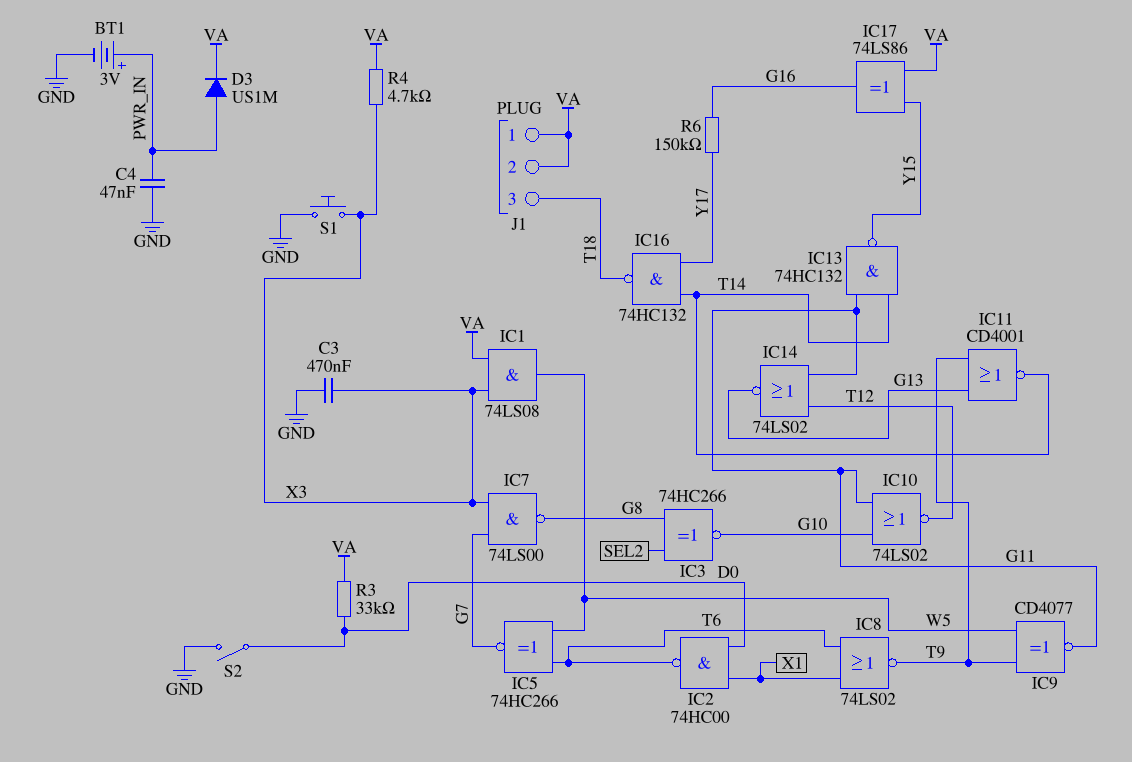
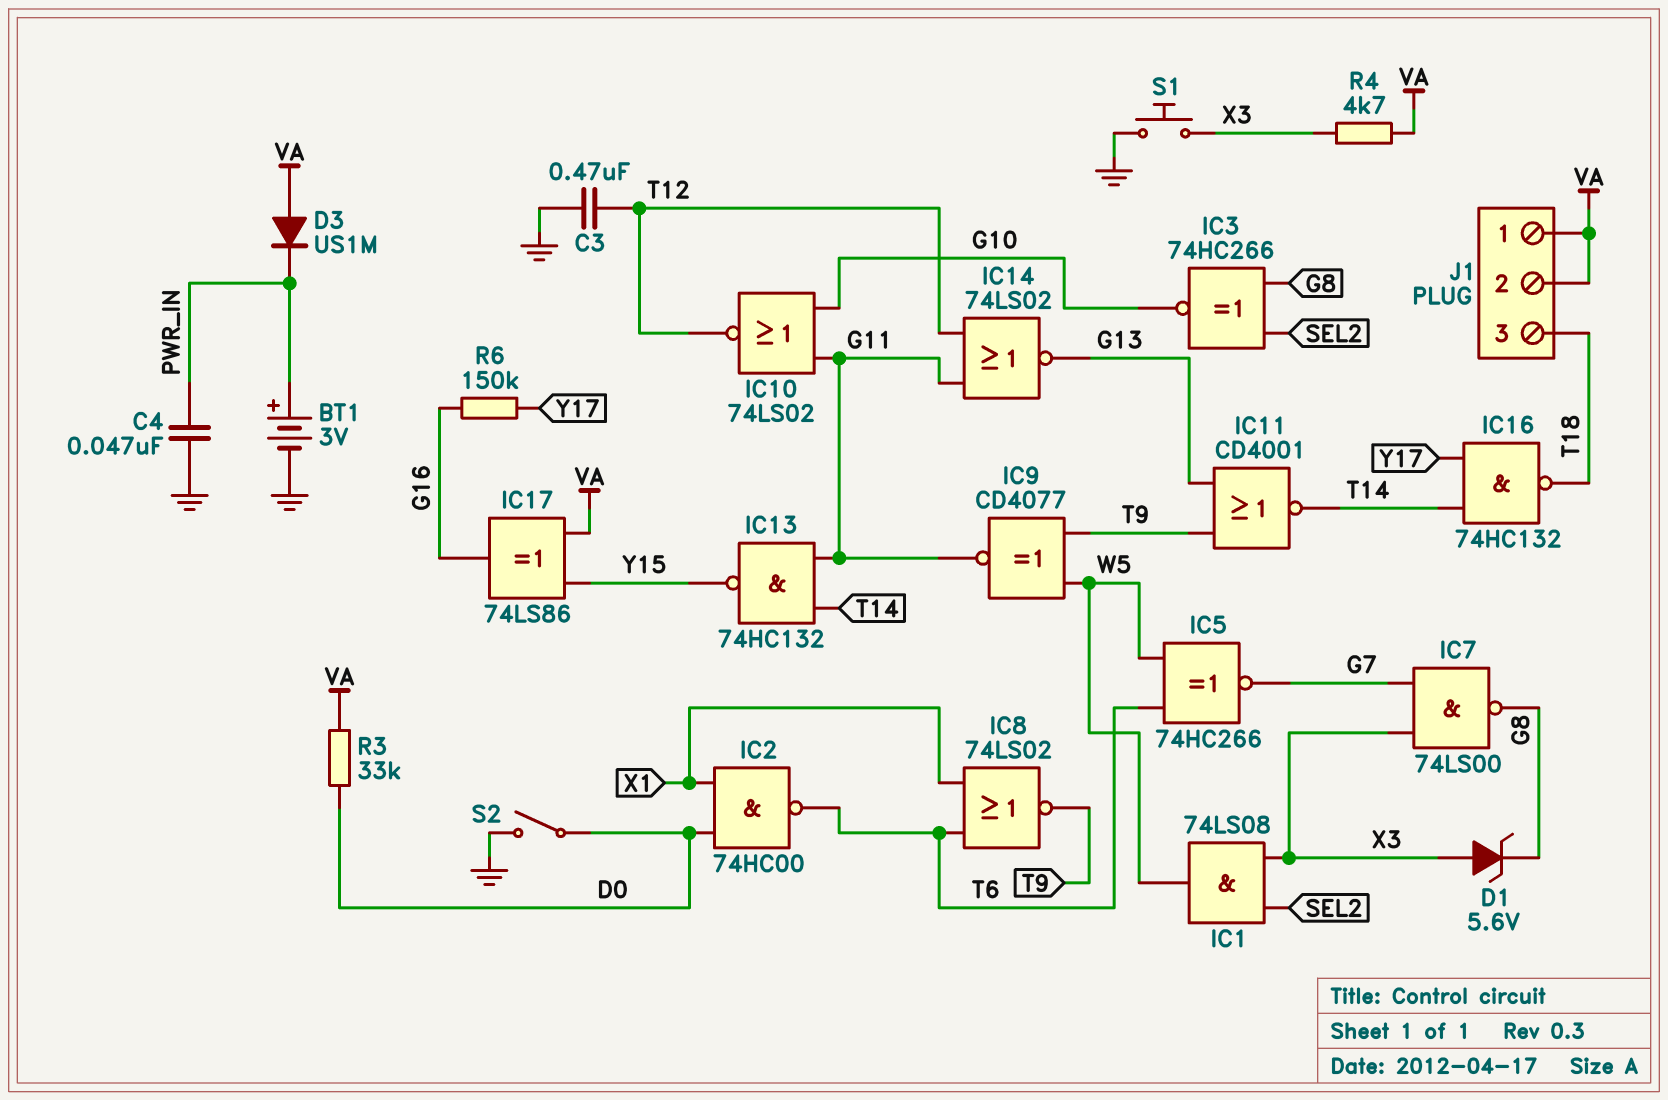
C3: 470nF (GND, X3) -> 470nF (GND, T12)
D1: none -> zener 5.6V (A X3, K G8)
D3: diode US1M (A PWR_IN, K VA) -> diode US1M (A VA, K PWR_IN)
IC1: AND 74LS08 (in VA, in X3, out W5) -> AND 74LS08 (in SEL2, in X3, out W5)

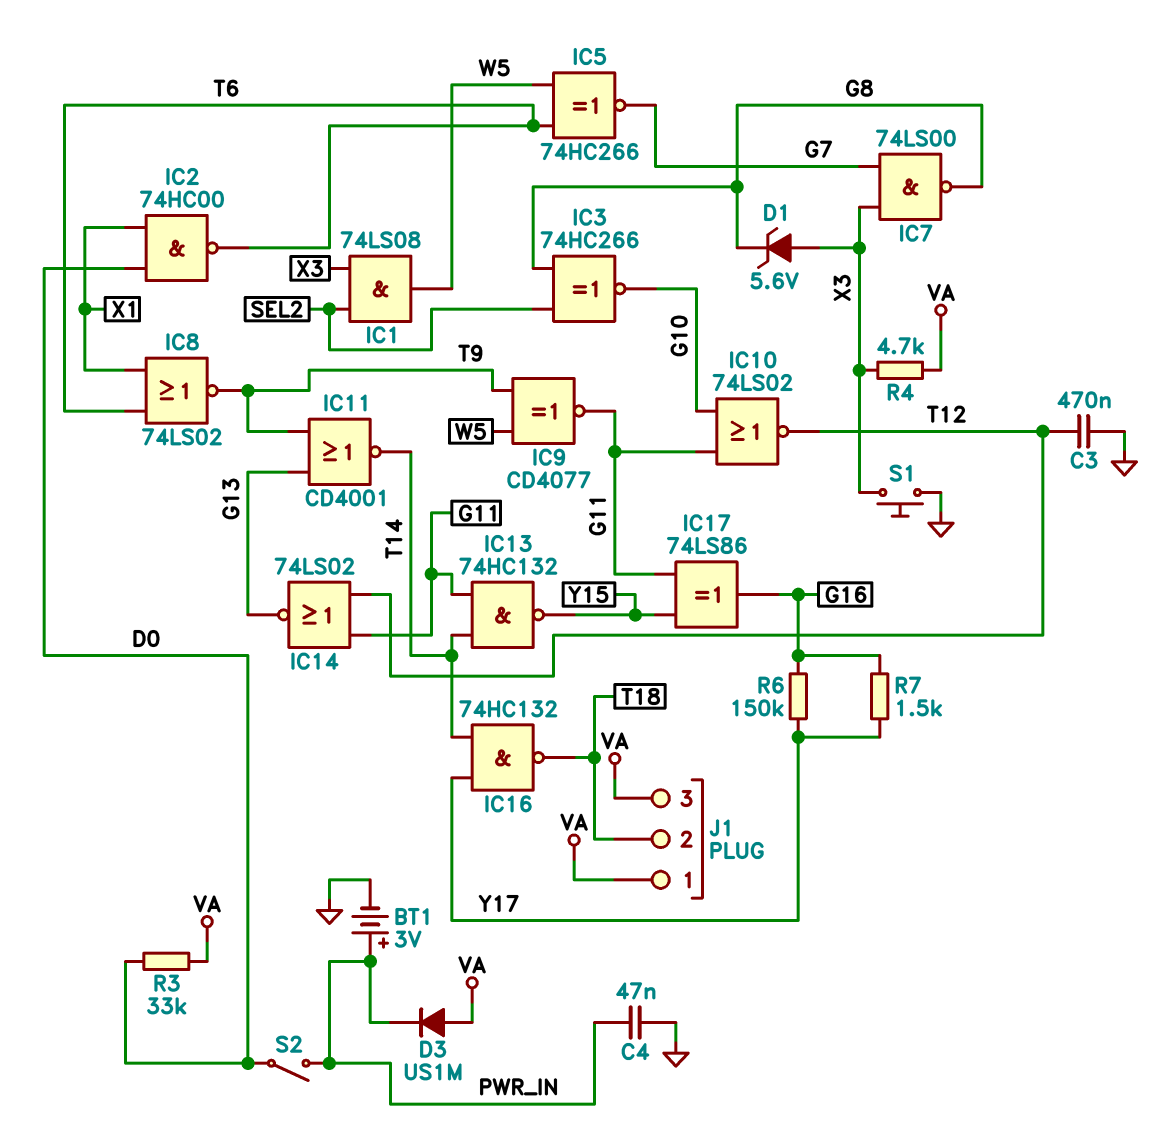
IC17: XOR 74LS86 (in VA, in Y15, out G16) -> XOR 74LS86 (in G11, in Y15, out G16)
J1 pin 2: VA -> T18
J1 pin 3: T18 -> VA
R7: none -> 1.5k (G16, Y17)
S2: switch (D0, GND) -> switch (D0, PWR_IN)

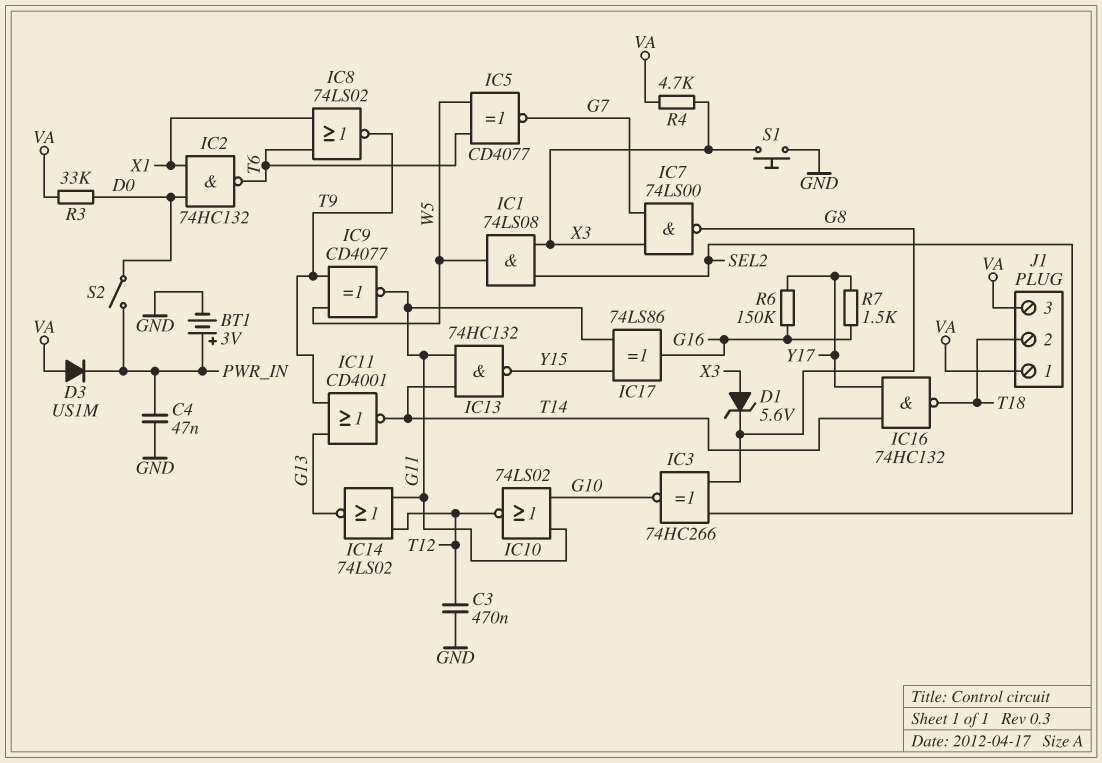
IC2: NAND 74HC00 (in D0, in X1, out T6) -> NAND 74HC132 (in D0, in X1, out T6)
IC5: XNOR 74HC266 (in T6, in W5, out G7) -> XNOR CD4077 (in T6, in W5, out G7)

